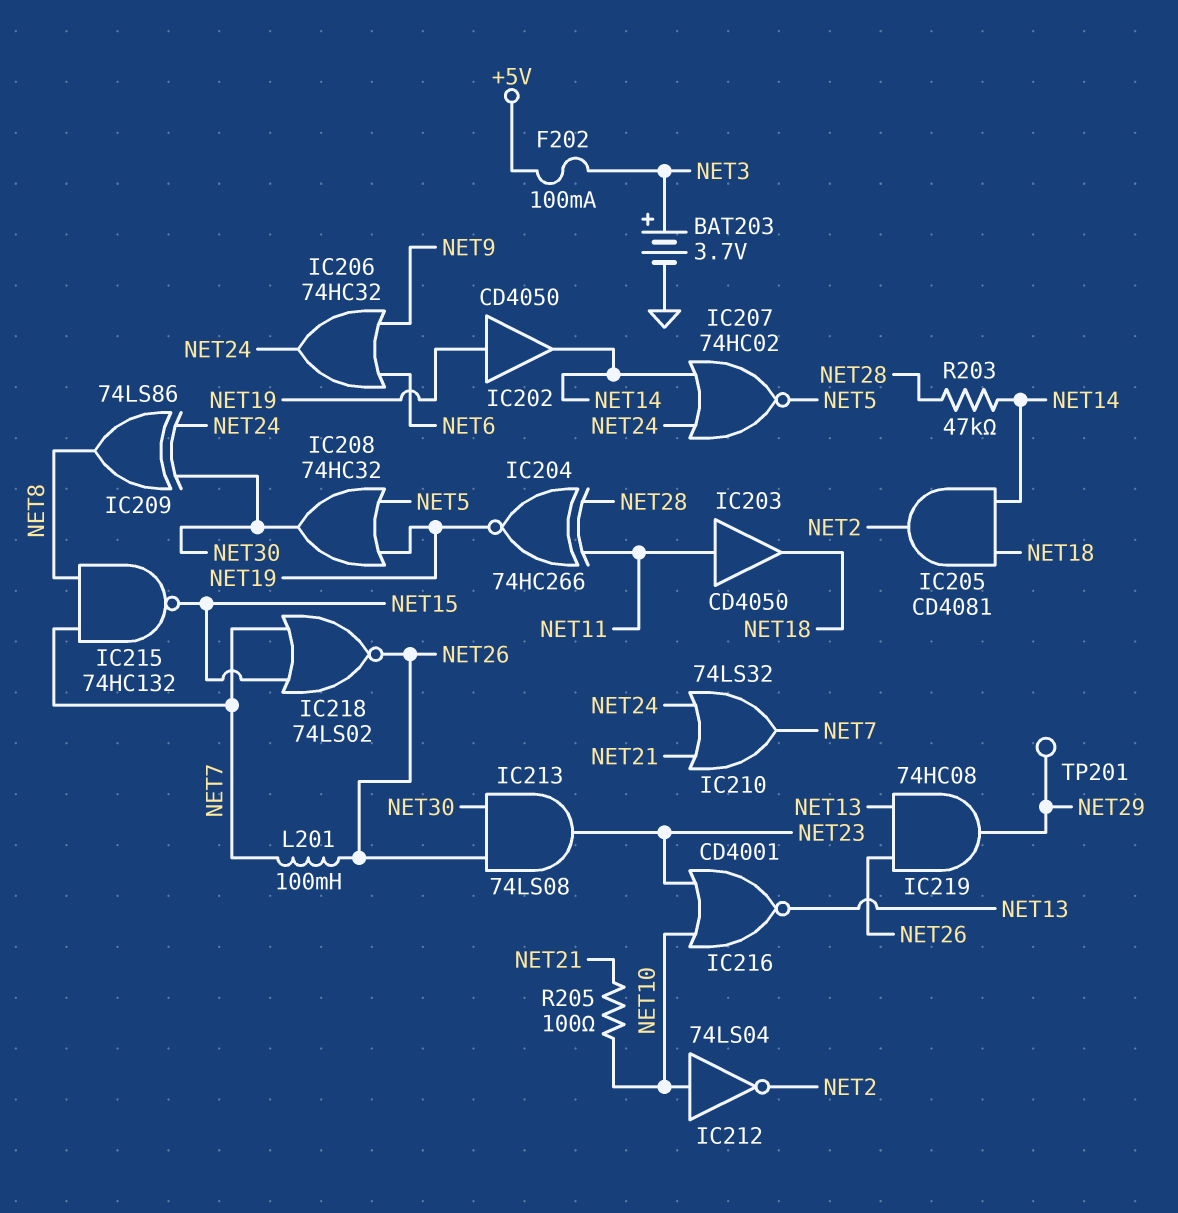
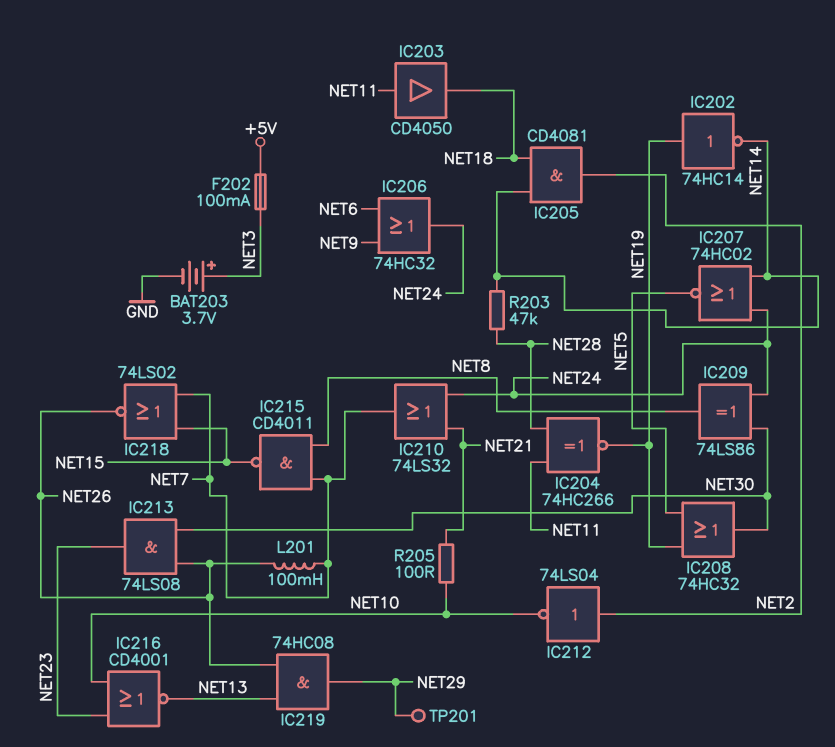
IC202: buffer CD4050 (in NET19, out NET14) -> NOT 74HC14 (in NET19, out NET14)
IC212: NOT 74LS04 (in NET10, out NET2) -> NOT 74LS04 (in NET2, out NET10)
IC215: NAND 74HC132 (in NET7, in NET8, out NET15) -> NAND CD4011 (in NET7, in NET8, out NET15)

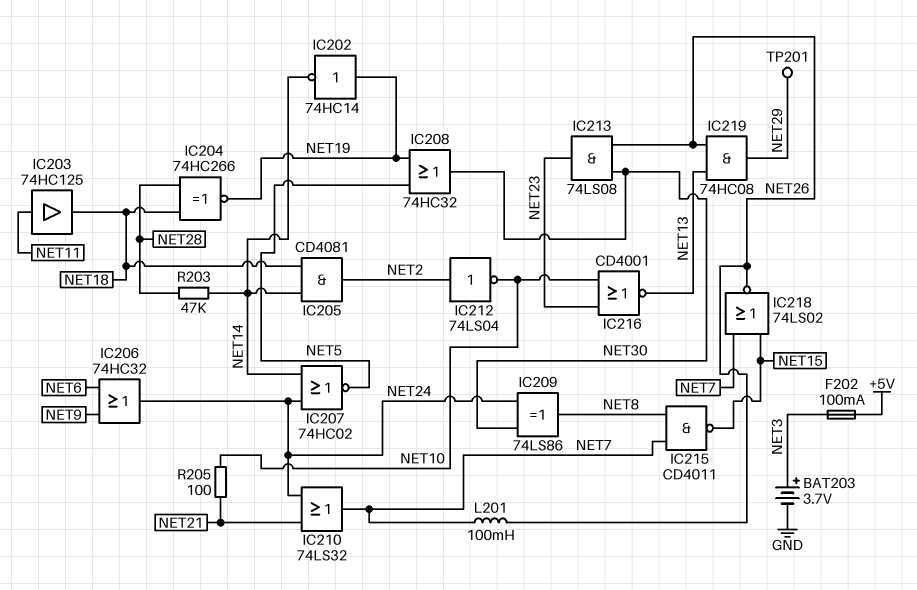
IC203: buffer CD4050 (in NET11, out NET18) -> buffer 74HC125 (in NET11, out NET18)
IC204: XNOR 74HC266 (in NET11, in NET28, out NET19) -> XNOR 74HC266 (in NET18, in NET28, out NET19)

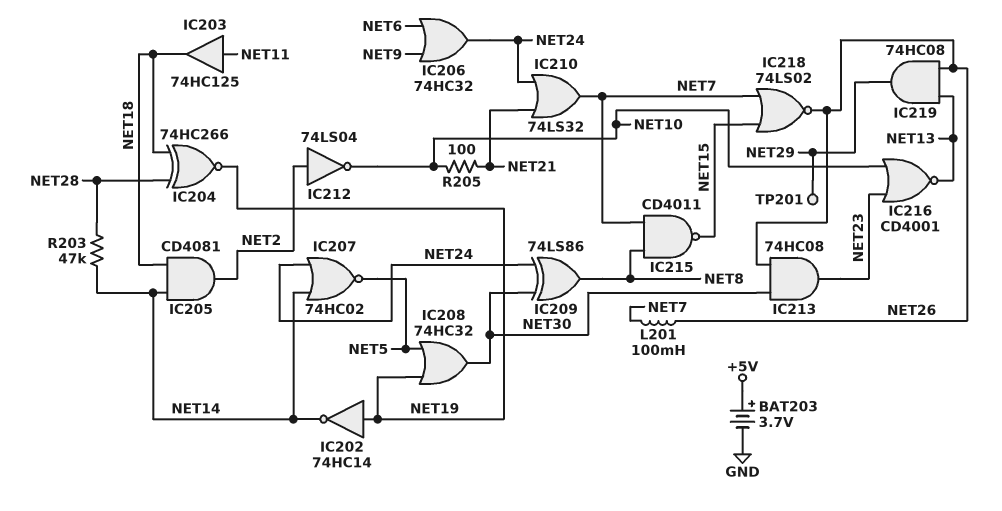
BAT203: 3.7V (plus NET3, minus GND) -> 3.7V (plus +5V, minus GND)
F202: 100mA (+5V, NET3) -> none
IC213: AND 74LS08 (in NET26, in NET30, out NET23) -> AND 74HC08 (in NET26, in NET30, out NET23)

